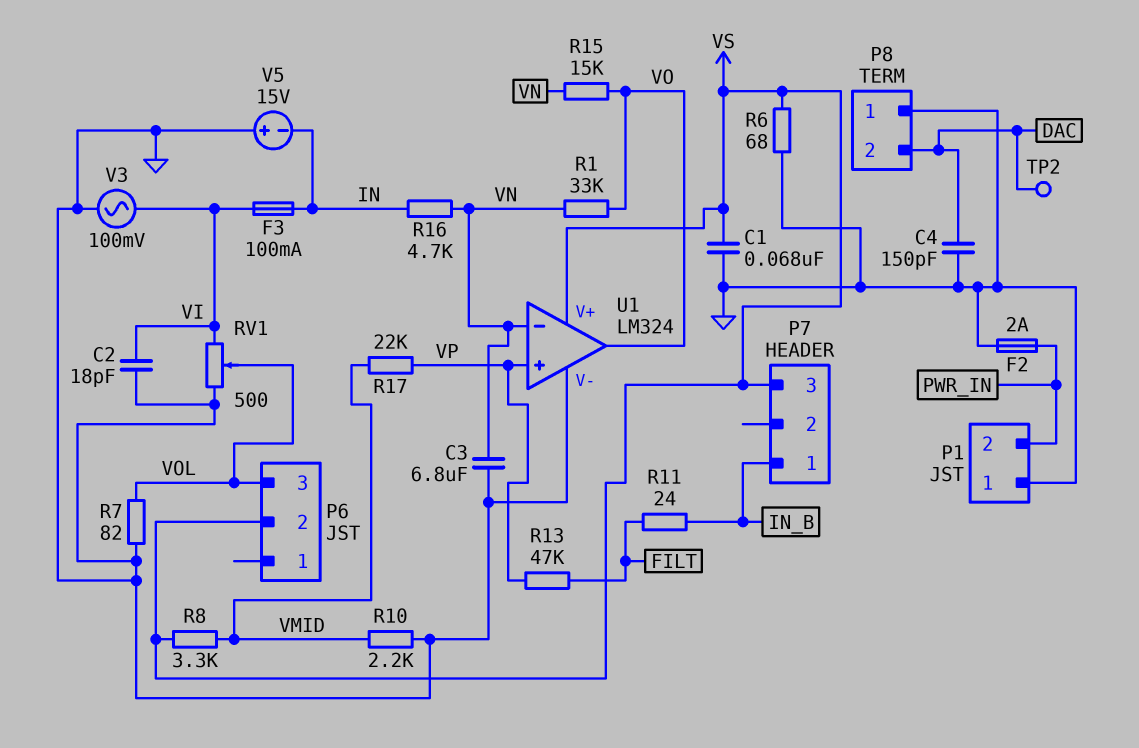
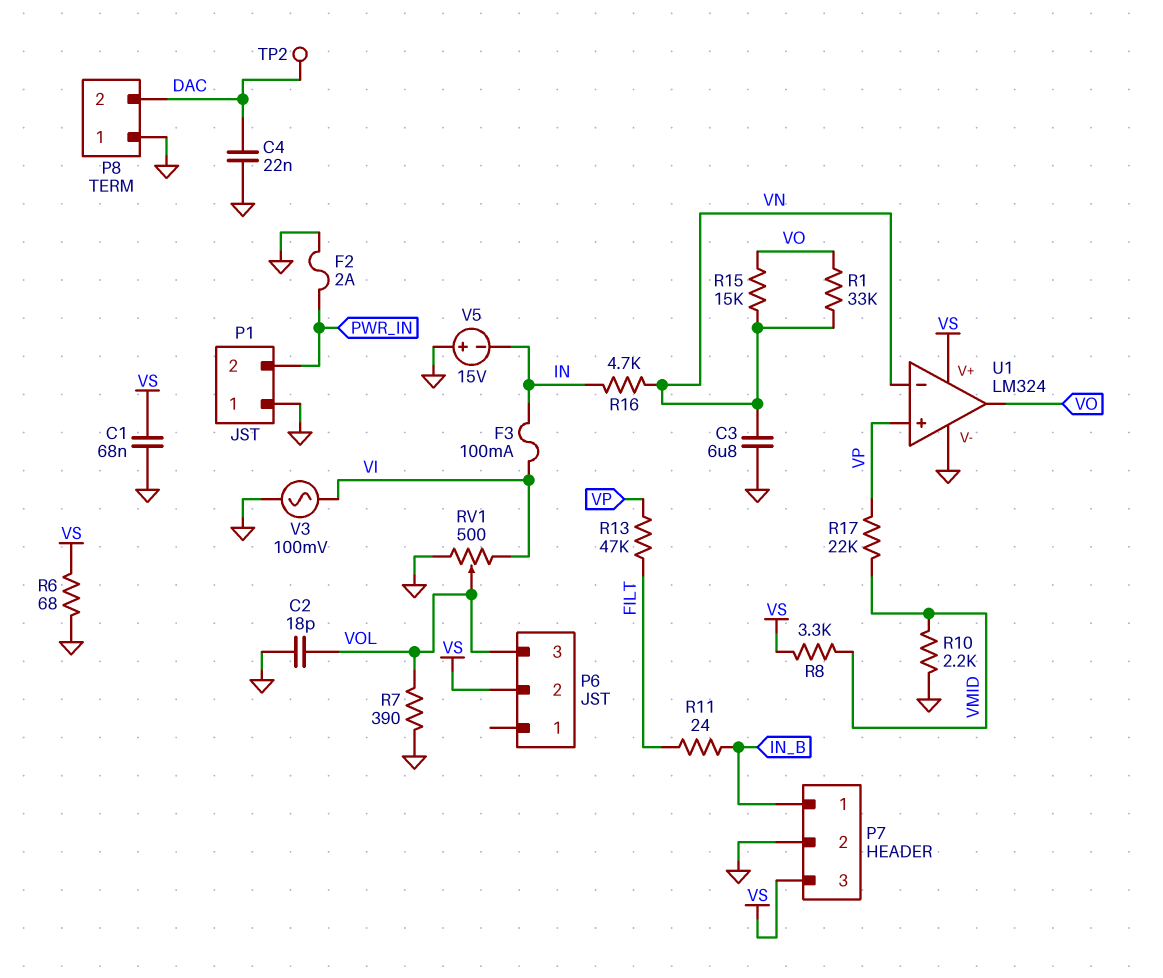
C2: 18pF (GND, VI) -> 18pF (GND, VOL)
C4: 150pF (DAC, GND) -> 22nF (DAC, GND)
P7 pin 2: none -> GND
R7: 82 (GND, VOL) -> 390 (GND, VOL)

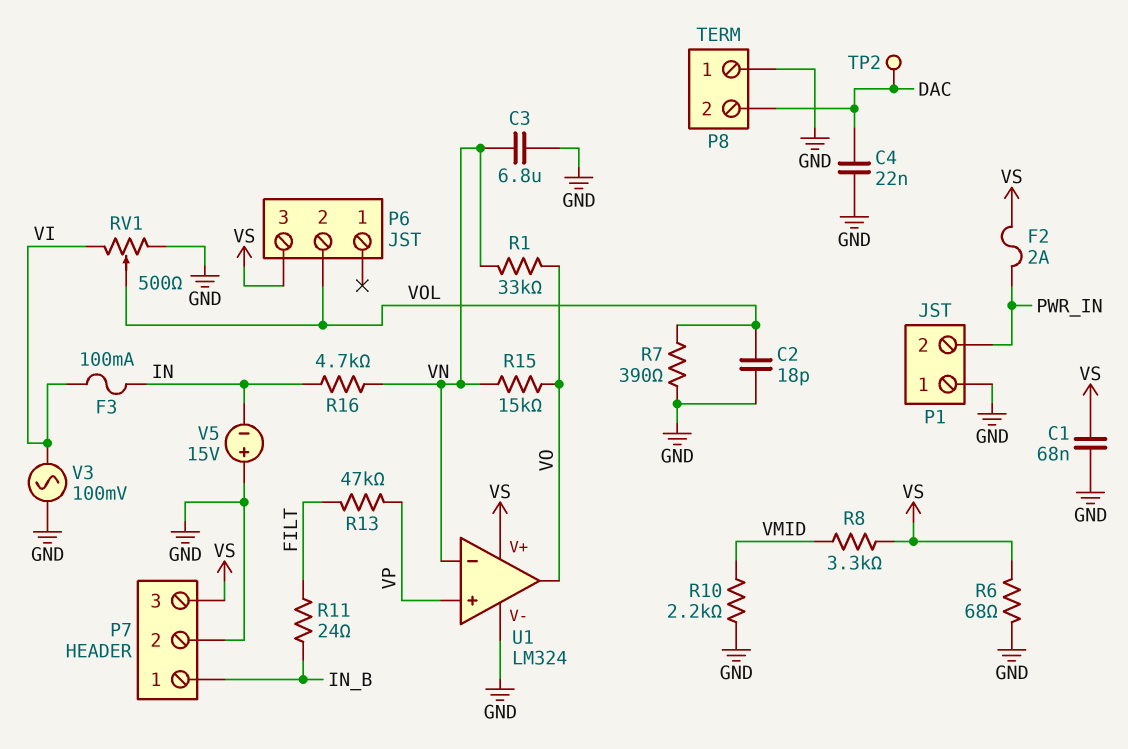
F2: 2A (GND, PWR_IN) -> 2A (PWR_IN, VS)
P6 pin 2: VS -> VOL
P6 pin 3: VOL -> VS
R17: 22k (VMID, VP) -> none

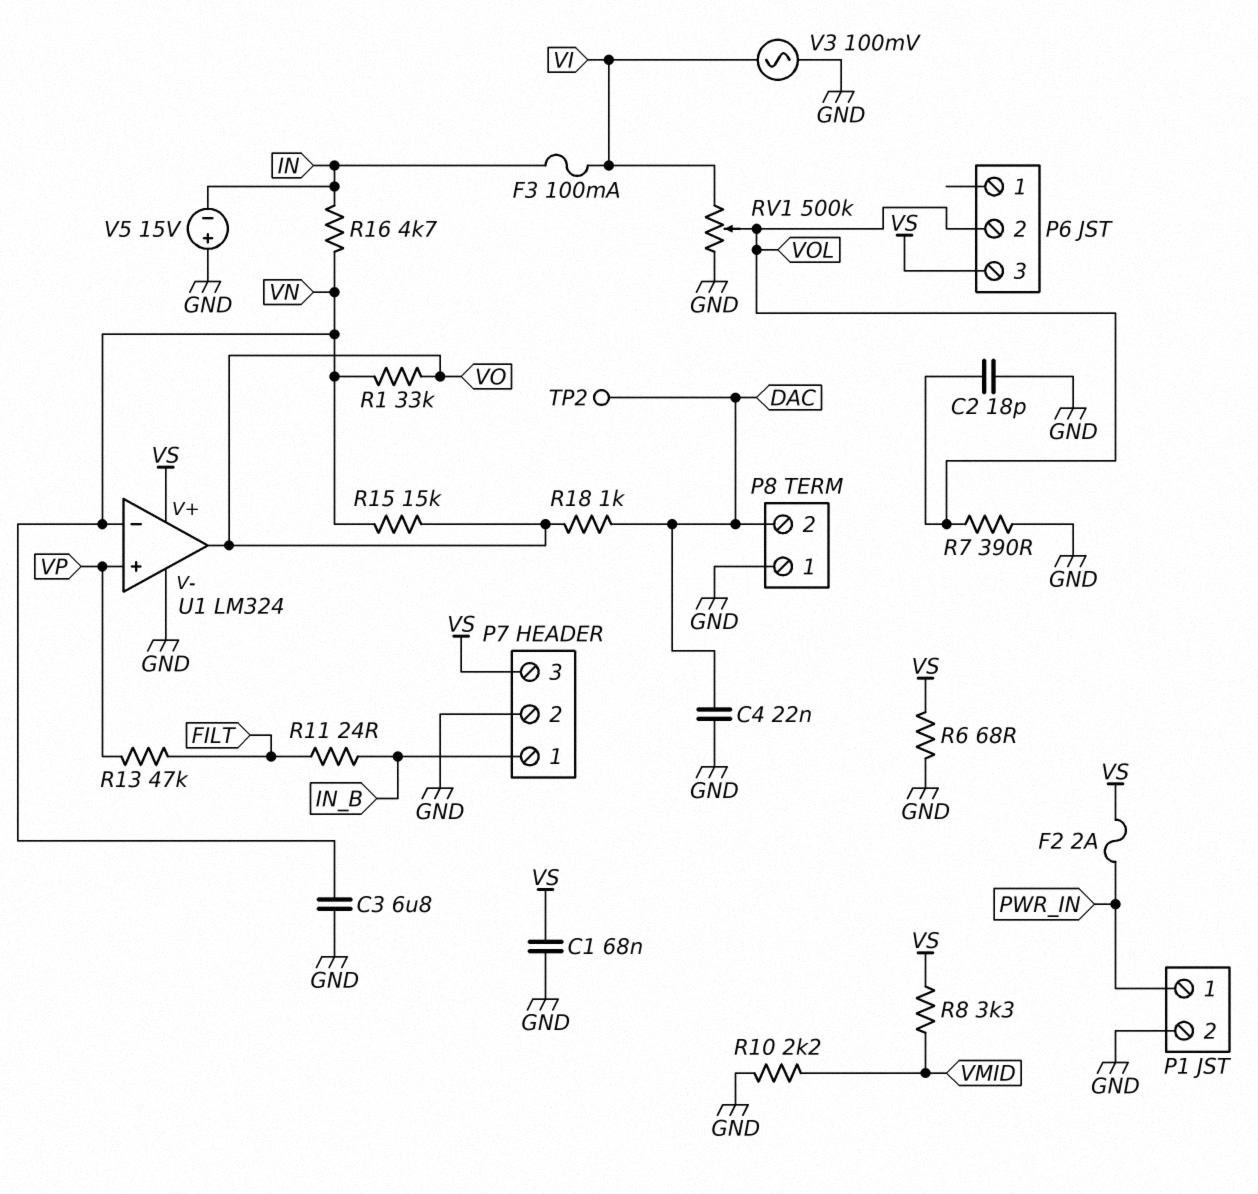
P1 pin 1: GND -> PWR_IN
P1 pin 2: PWR_IN -> GND
R18: none -> 1k (DAC, VO)
RV1: 500 (GND, VI, wiper VOL) -> 500k (GND, VI, wiper VOL)

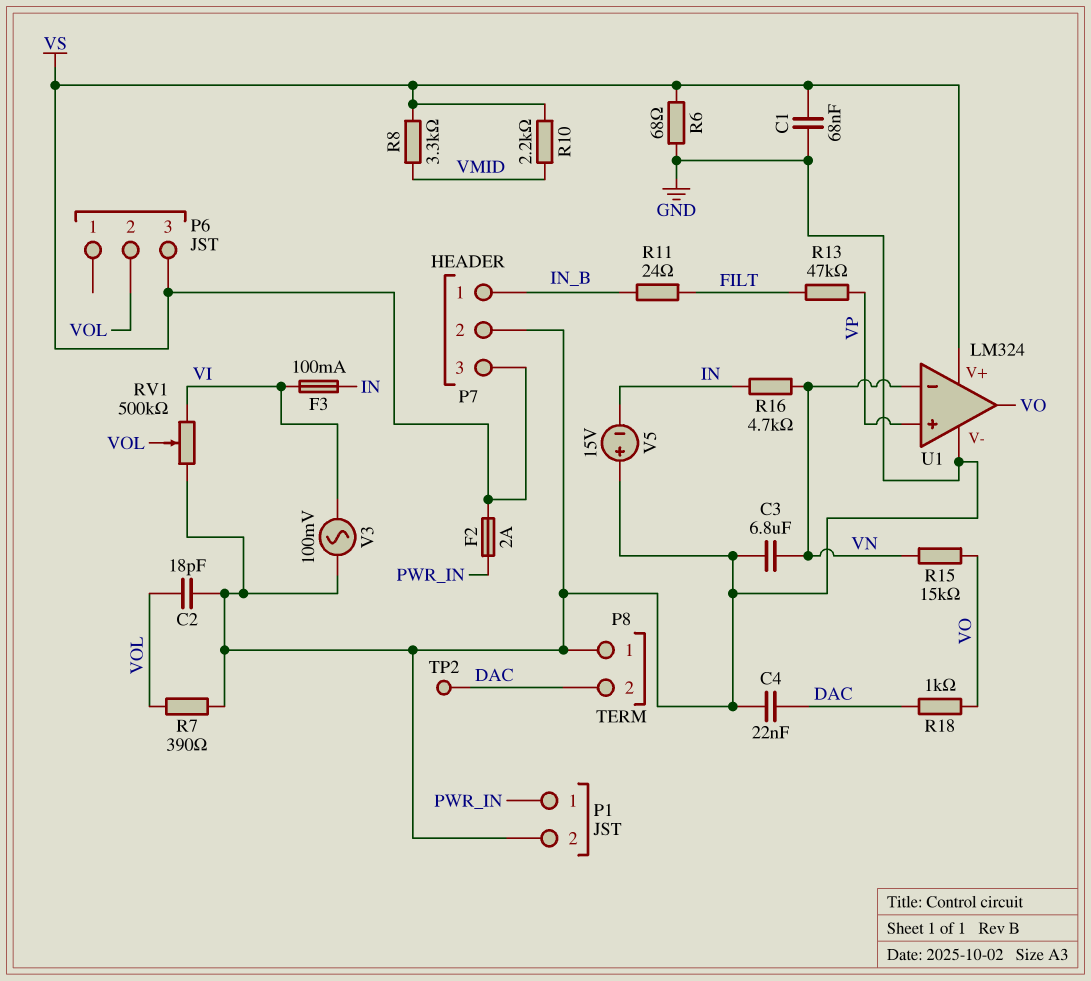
R1: 33k (VN, VO) -> none
R10: 2.2k (GND, VMID) -> 2.2k (VMID, VS)

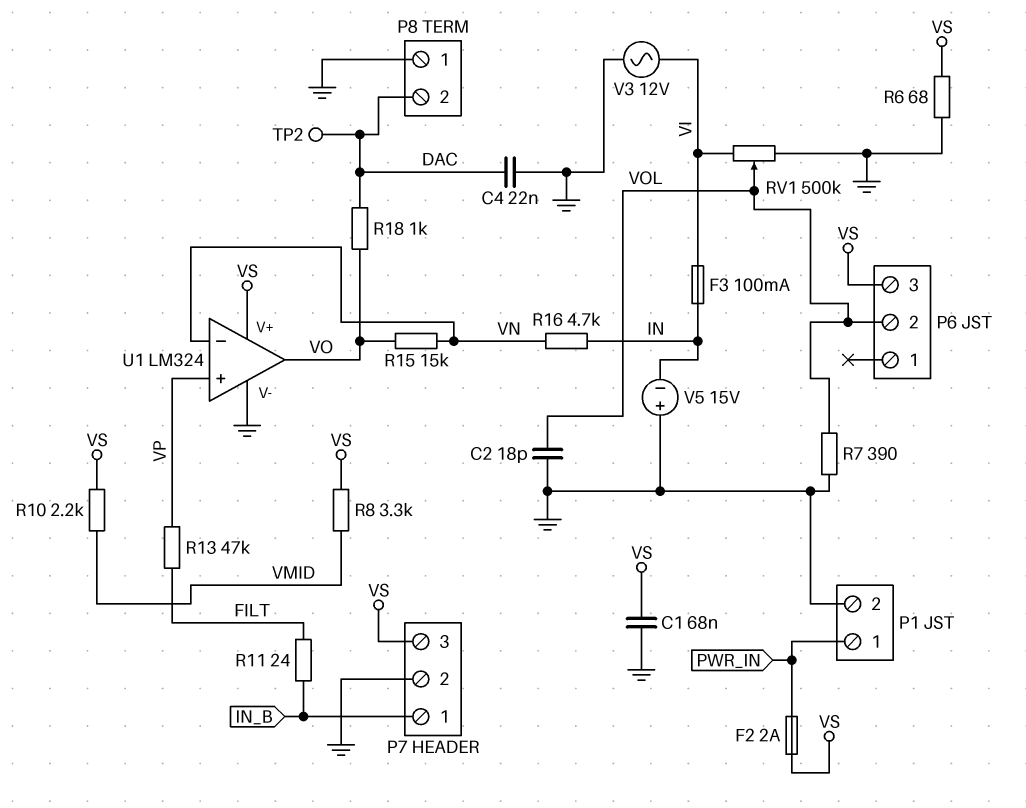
C3: 6.8uF (GND, VN) -> none
V3: AC 100mV (GND, VI) -> AC 12V (GND, VI)

